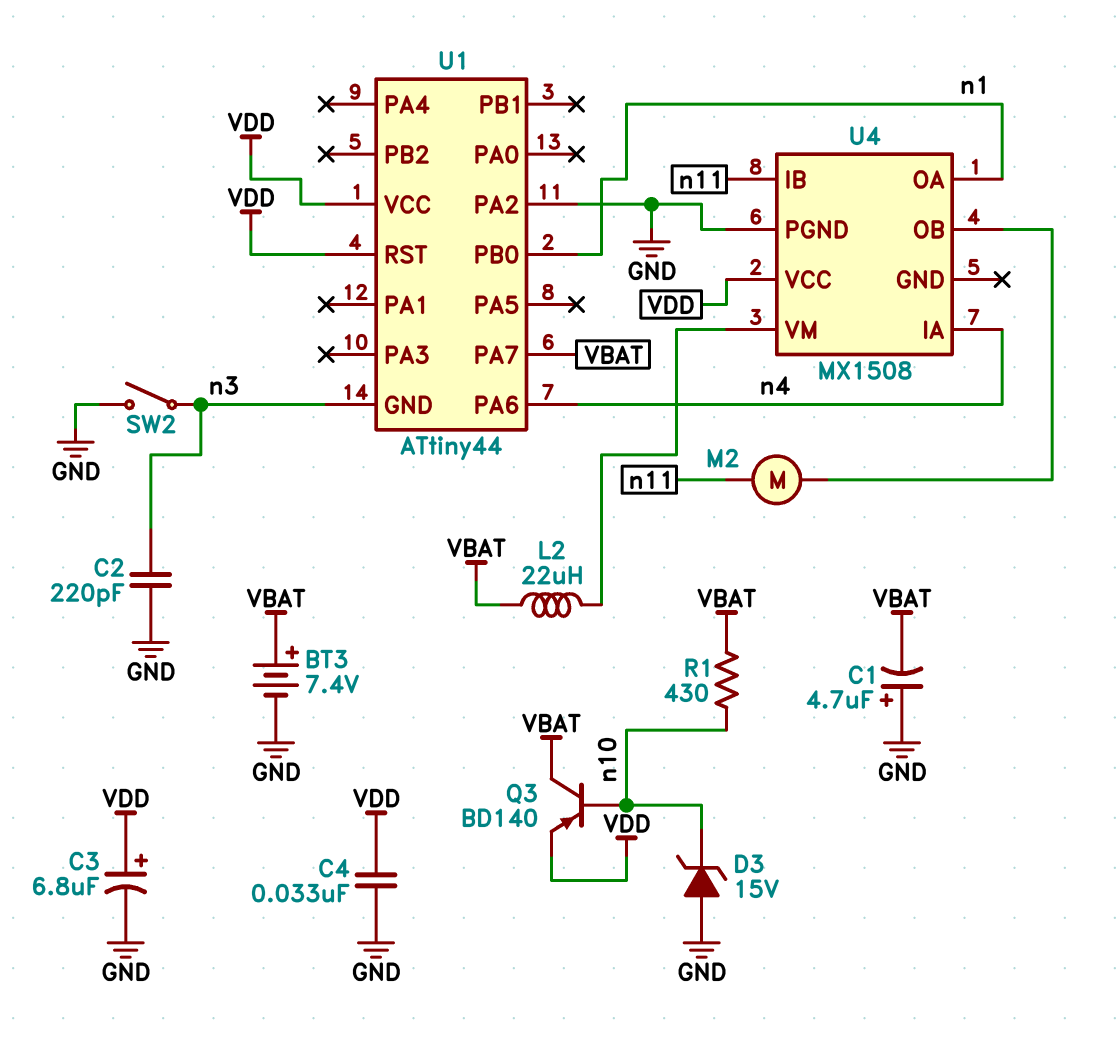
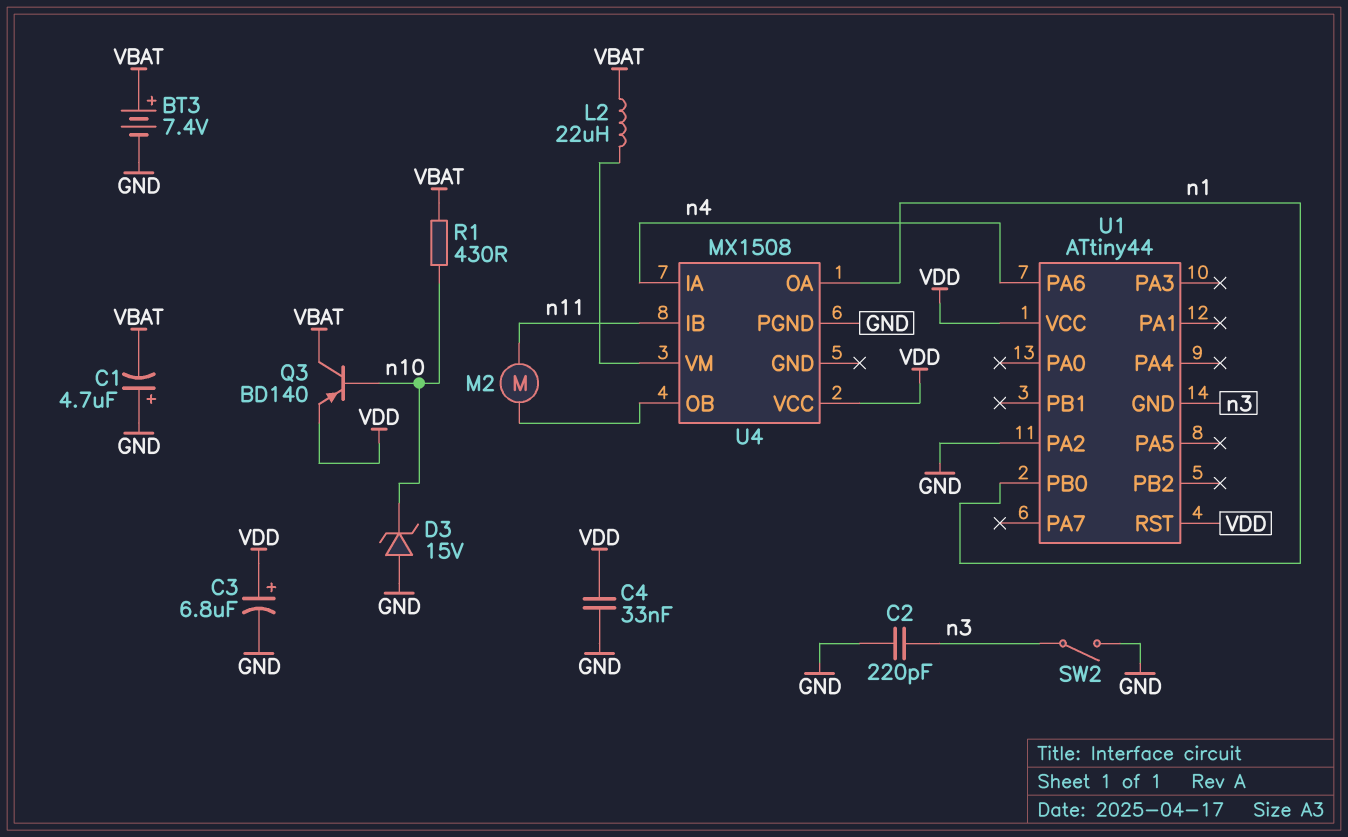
U1 pin PA7: VBAT -> none

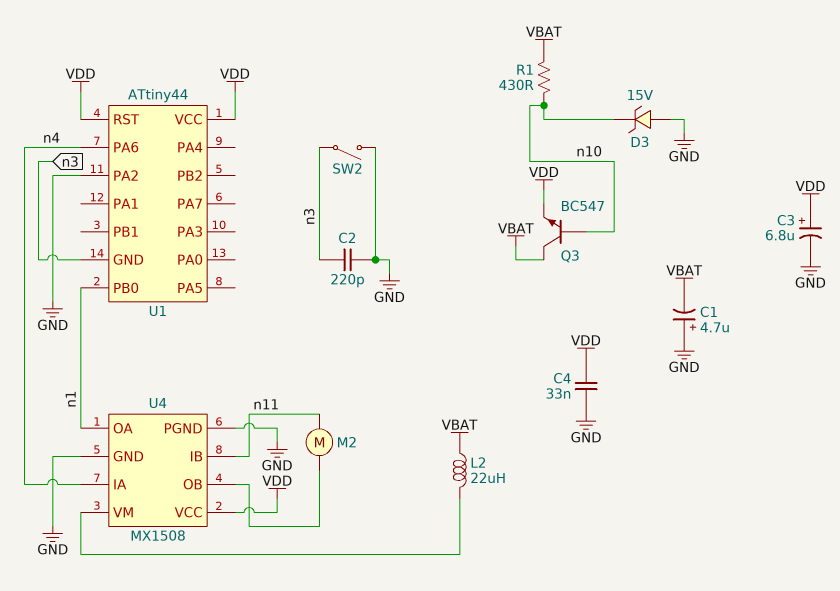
BT3: 7.4V (plus VBAT, minus GND) -> none
Q3: PNP BD140 (B n10, C VBAT, E VDD) -> NPN BC547 (B n10, C VBAT, E VDD)
U4 pin GND: none -> GND

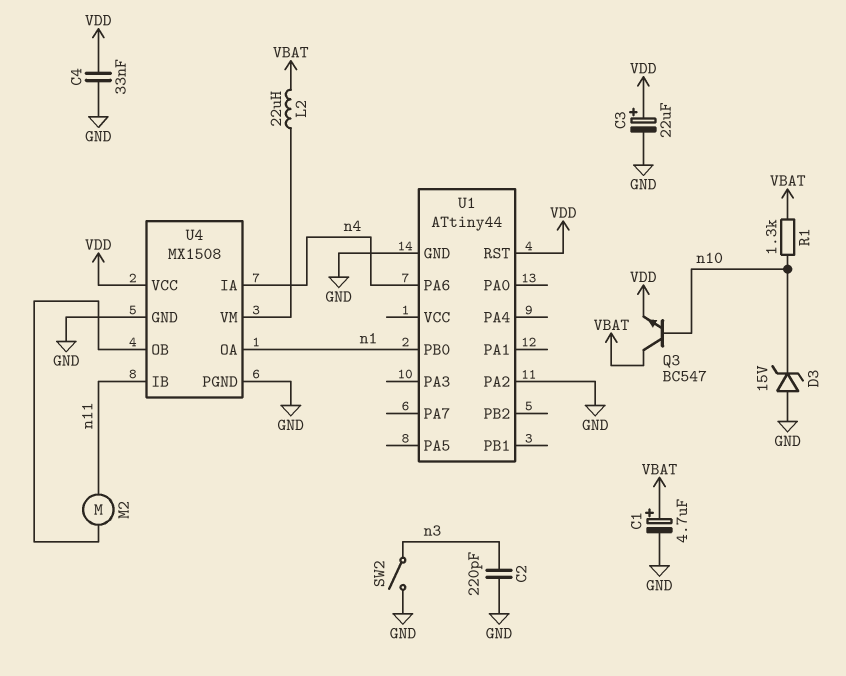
C1: 4.7uF (plus GND, minus VBAT) -> 4.7uF (plus VBAT, minus GND)
C3: 6.8uF (plus VDD, minus GND) -> 22uF (plus VDD, minus GND)
R1: 430 (VBAT, n10) -> 1.3k (VBAT, n10)
U1 pin GND: n3 -> GND
U1 pin VCC: VDD -> none

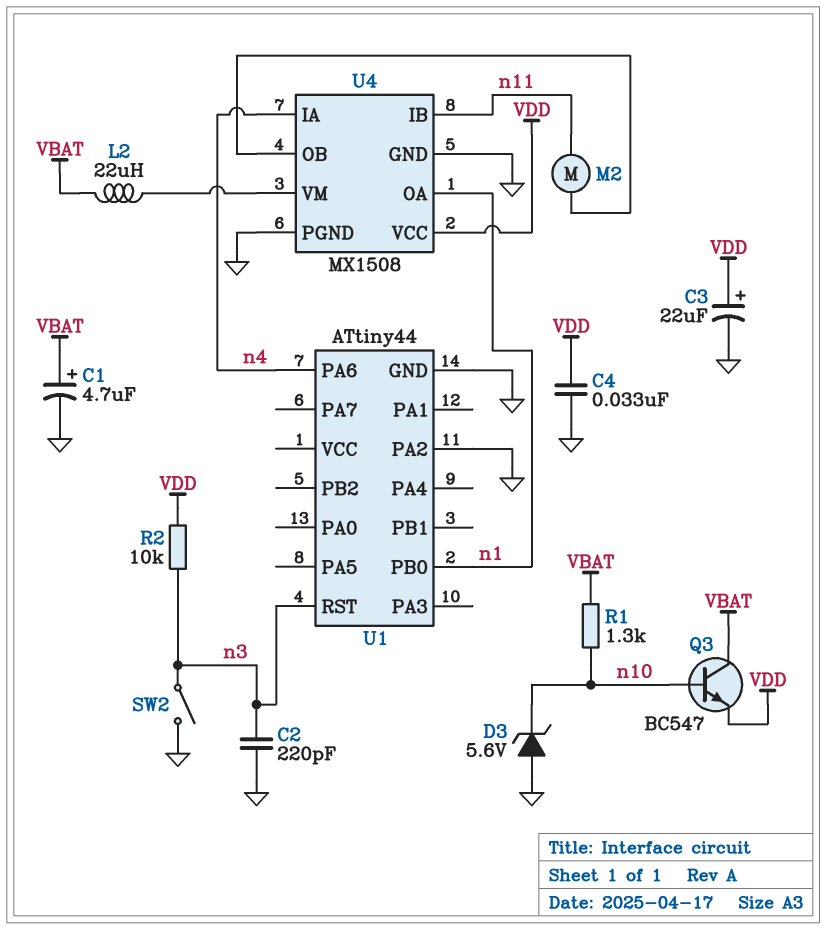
D3: zener 15V (A GND, K n10) -> zener 5.6V (A GND, K n10)
R2: none -> 10k (VDD, n3)
U1 pin RST: VDD -> n3

